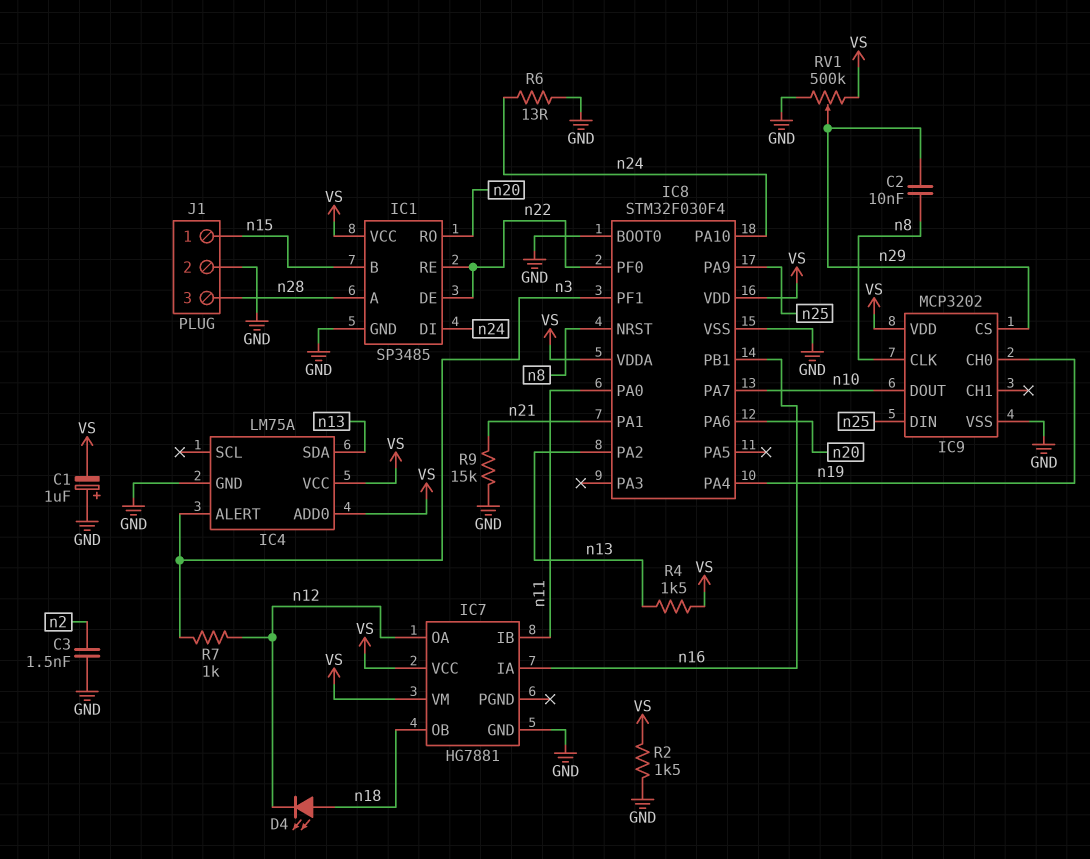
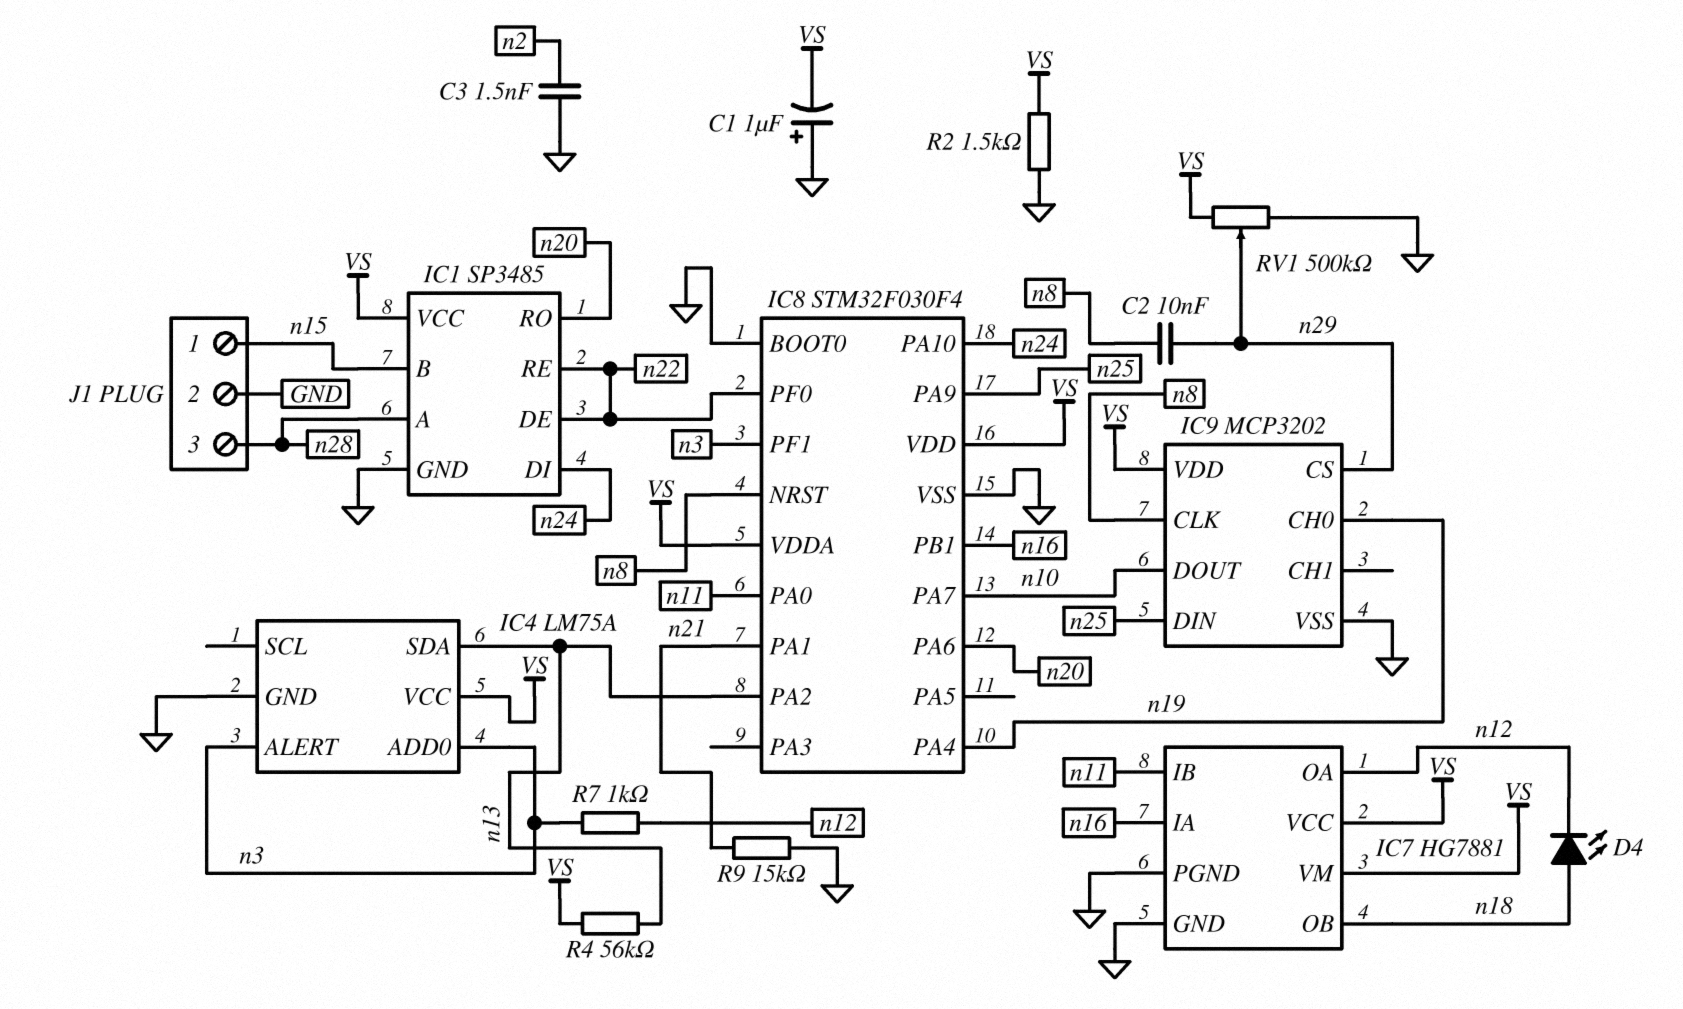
IC4 pin ADD0: VS -> n3
IC7 pin PGND: none -> GND
R4: 1.5k (VS, n13) -> 56k (VS, n13)
R6: 13 (GND, n24) -> none

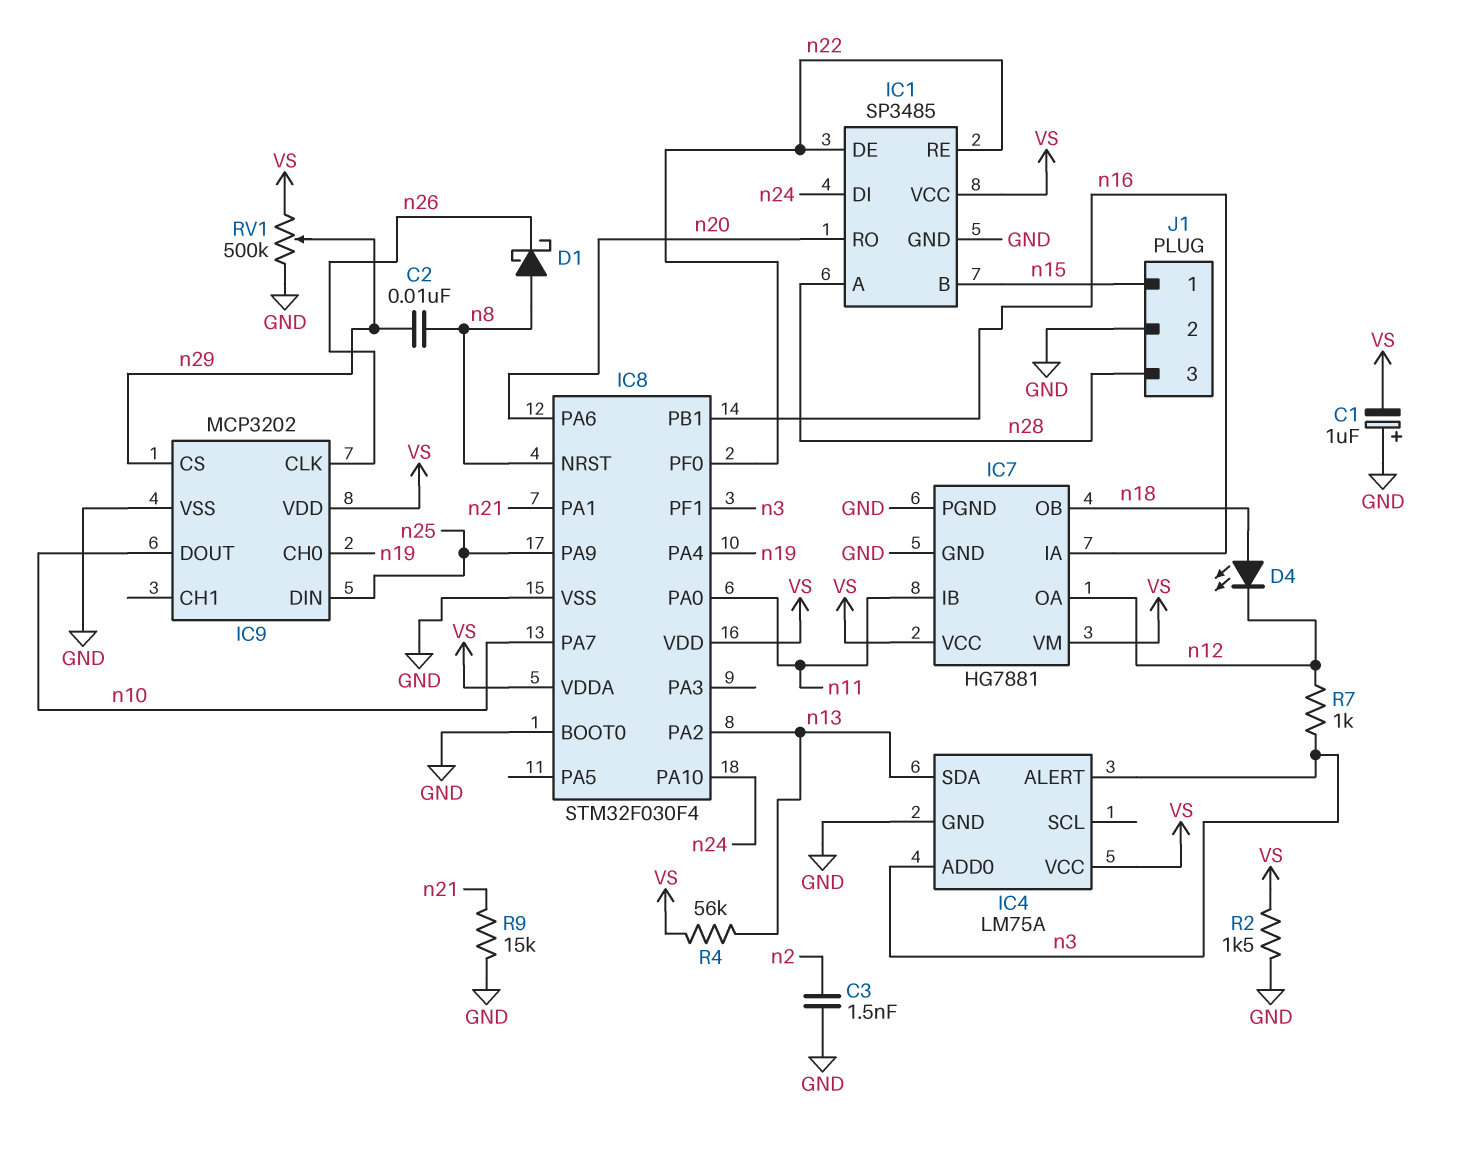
D1: none -> schottky (A n8, K n26)
IC9 pin CLK: n8 -> n26

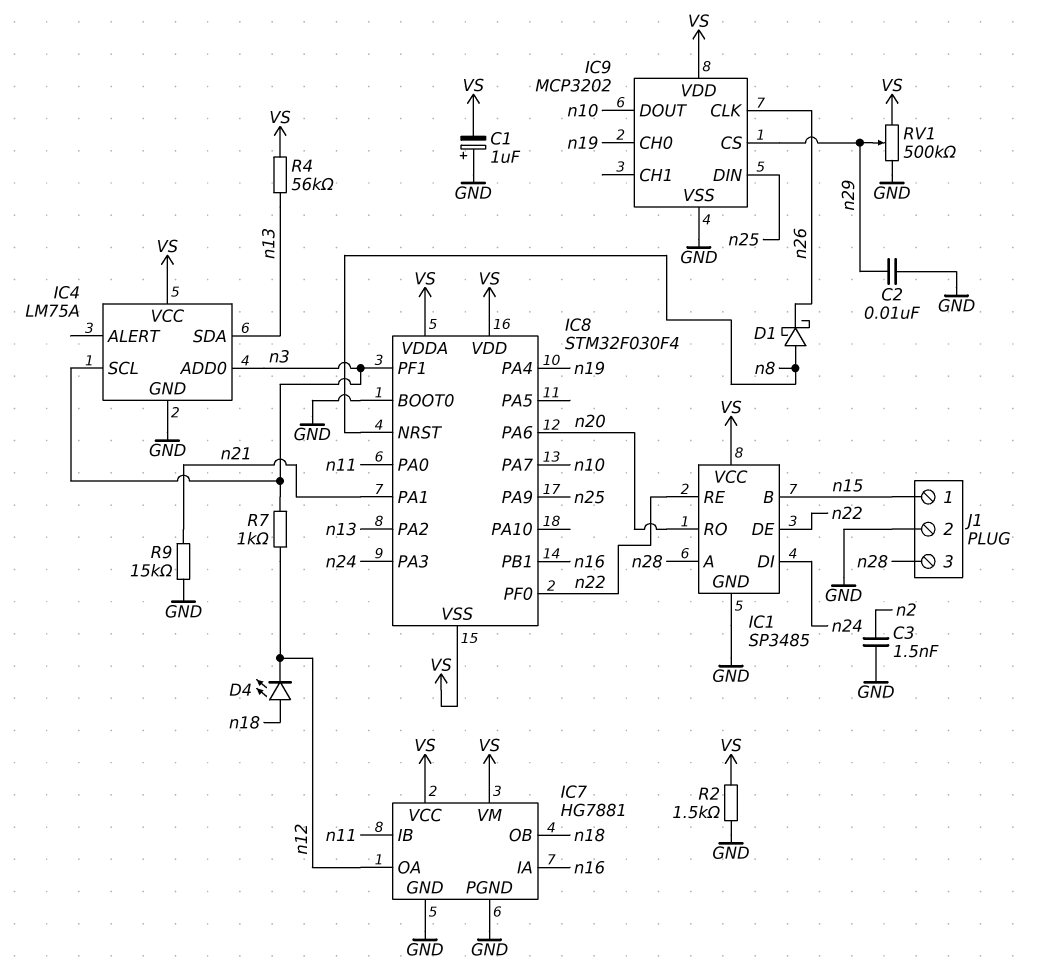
C2: 10nF (n8, n29) -> 10nF (GND, n29)
IC4 pin ALERT: n3 -> none
IC4 pin SCL: none -> n3
IC8 pin PA3: none -> n24
IC8 pin PA10: n24 -> none
IC8 pin VSS: GND -> VS

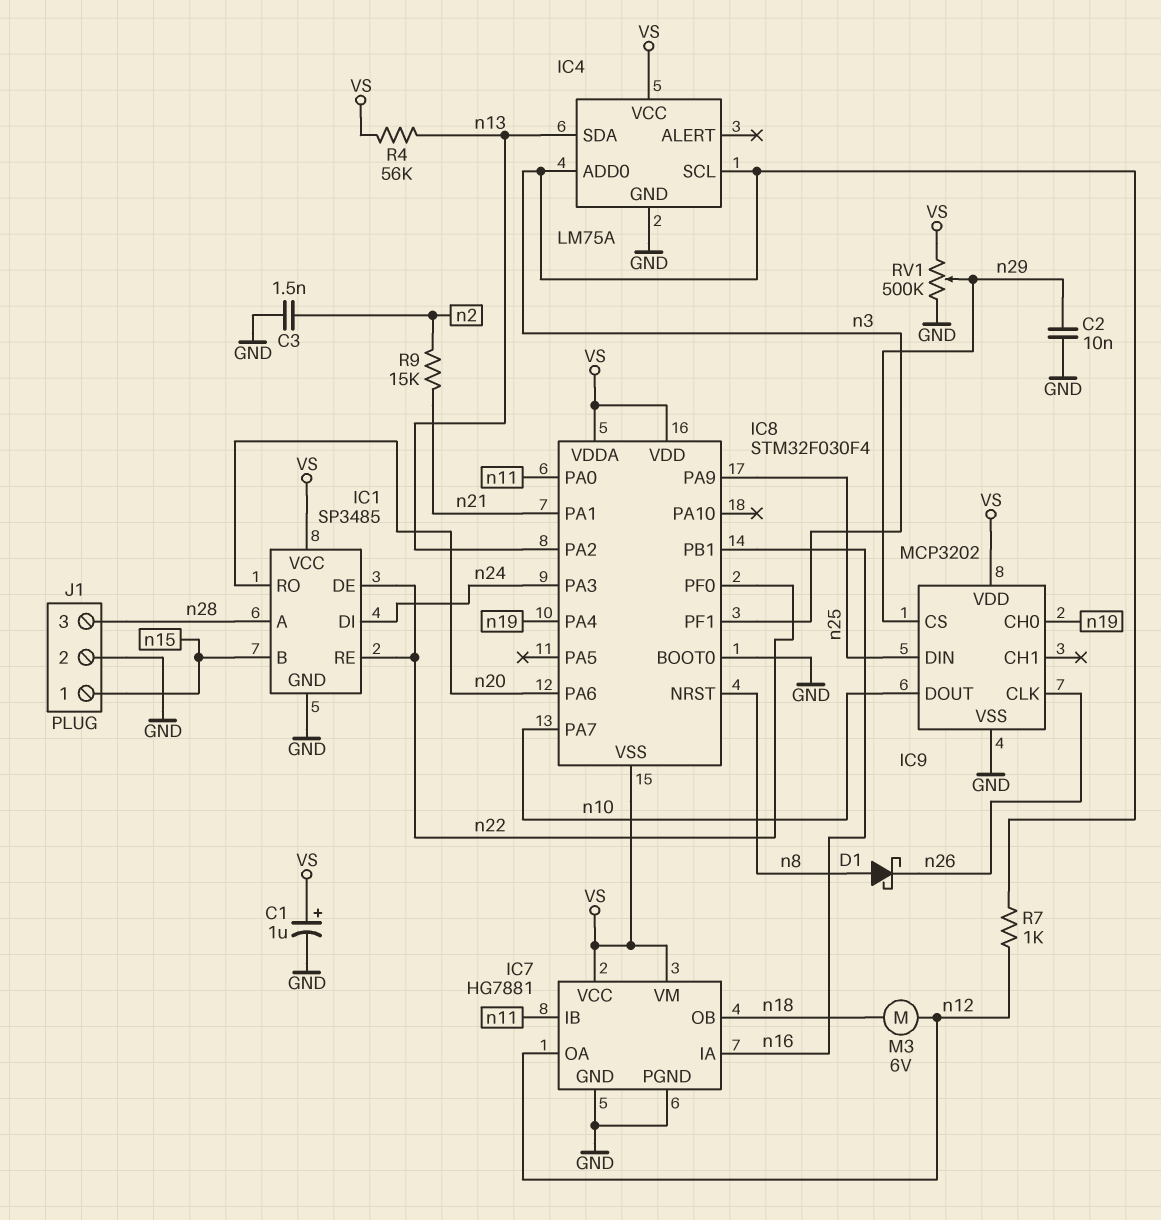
C1: 1uF (plus GND, minus VS) -> 1uF (plus VS, minus GND)
D4: LED (A n18, K n12) -> none
M3: none -> motor 6V (n12, n18)
R2: 1.5k (GND, VS) -> none
R9: 15k (GND, n21) -> 15k (n2, n21)

